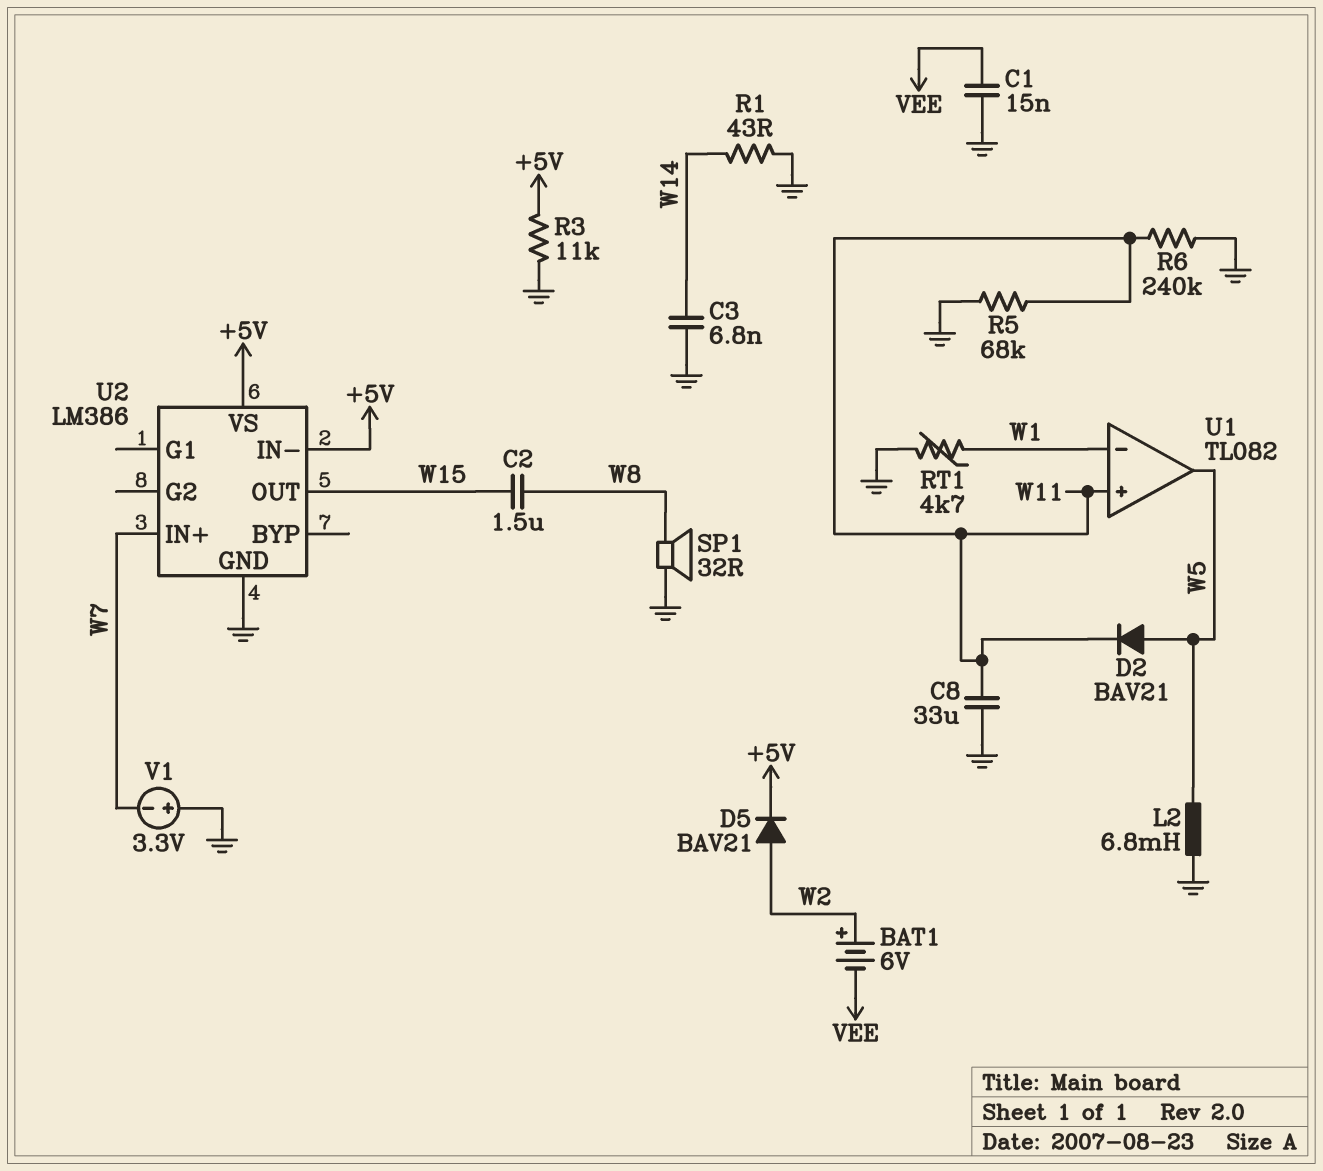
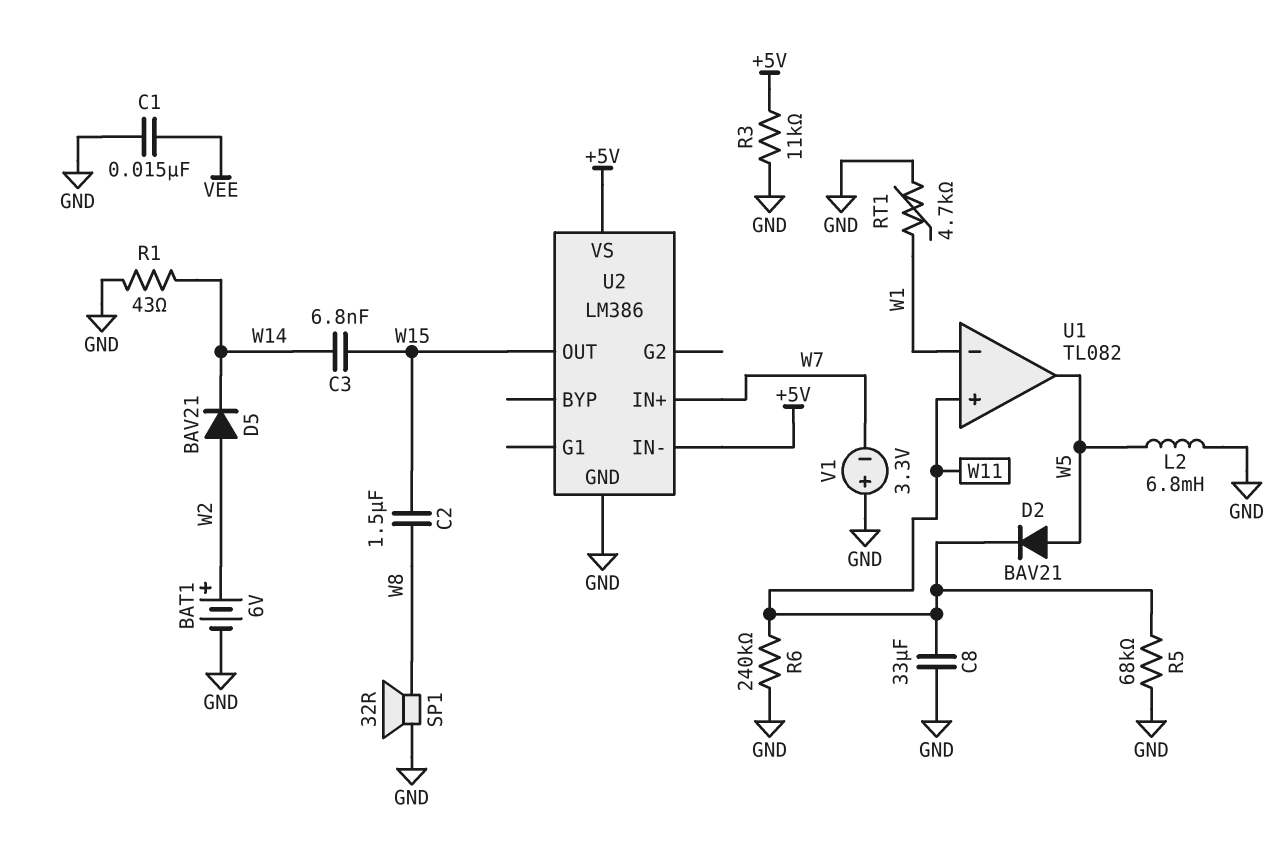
BAT1: 6V (plus W2, minus VEE) -> 6V (plus W2, minus GND)
C3: 6.8nF (GND, W14) -> 6.8nF (W14, W15)
D5: diode BAV21 (A W2, K +5V) -> diode BAV21 (A W2, K W14)

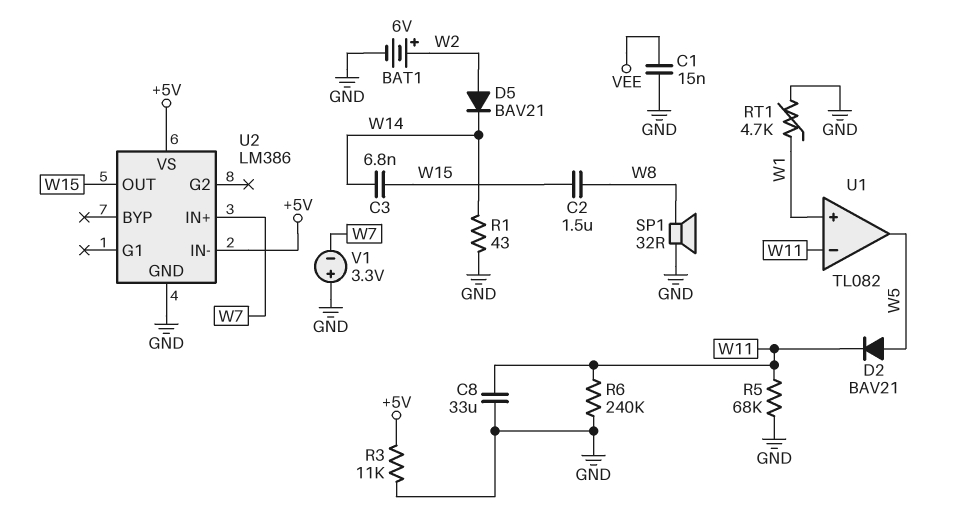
L2: 6.8mH (GND, W5) -> none
U1 pin in+: W11 -> W1
U1 pin in-: W1 -> W11

